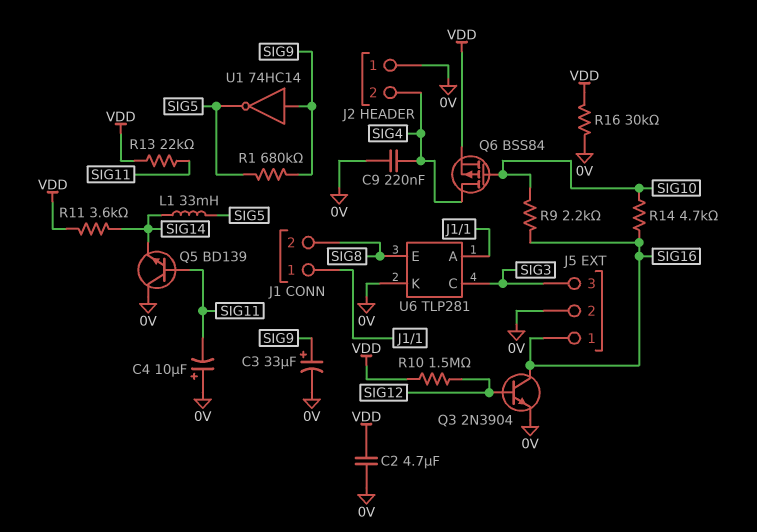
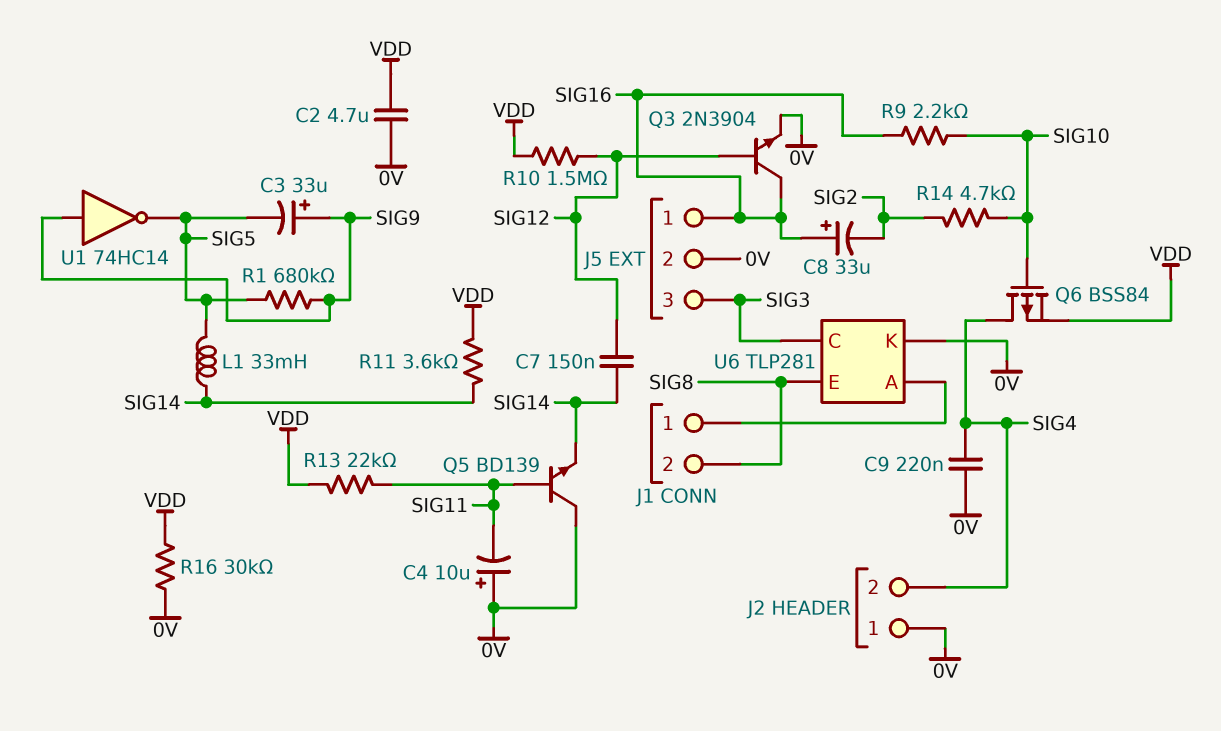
C3: 33uF (plus SIG9, minus 0V) -> 33uF (plus SIG9, minus SIG5)
C7: none -> 150nF (SIG12, SIG14)
C8: none -> 33uF (plus SIG16, minus SIG2)
R14: 4.7k (SIG10, SIG16) -> 4.7k (SIG2, SIG10)

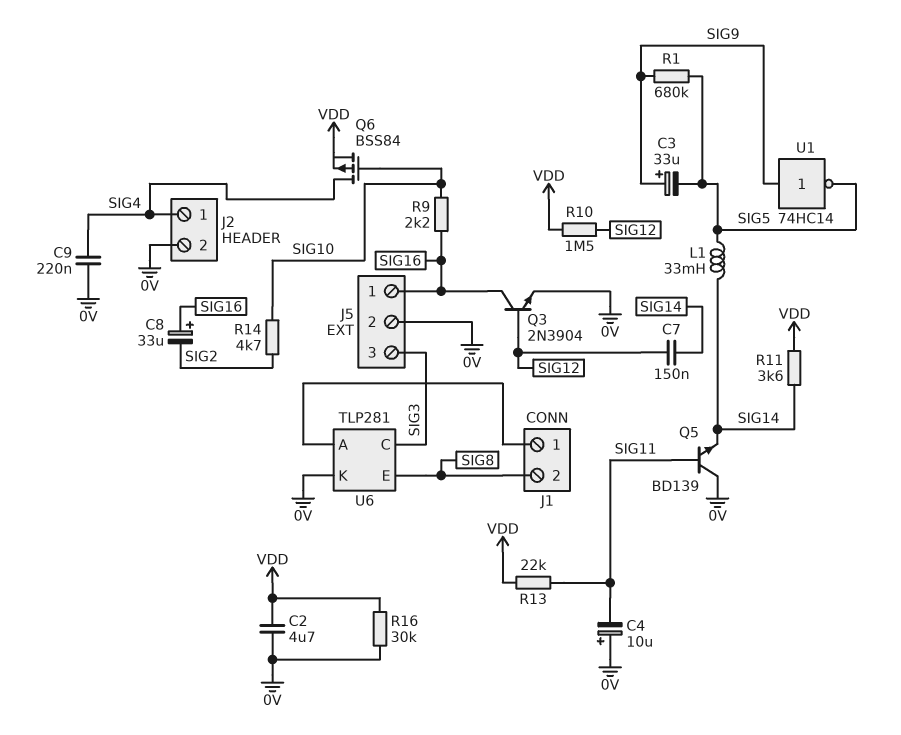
J2 pin 1: 0V -> SIG4
J2 pin 2: SIG4 -> 0V

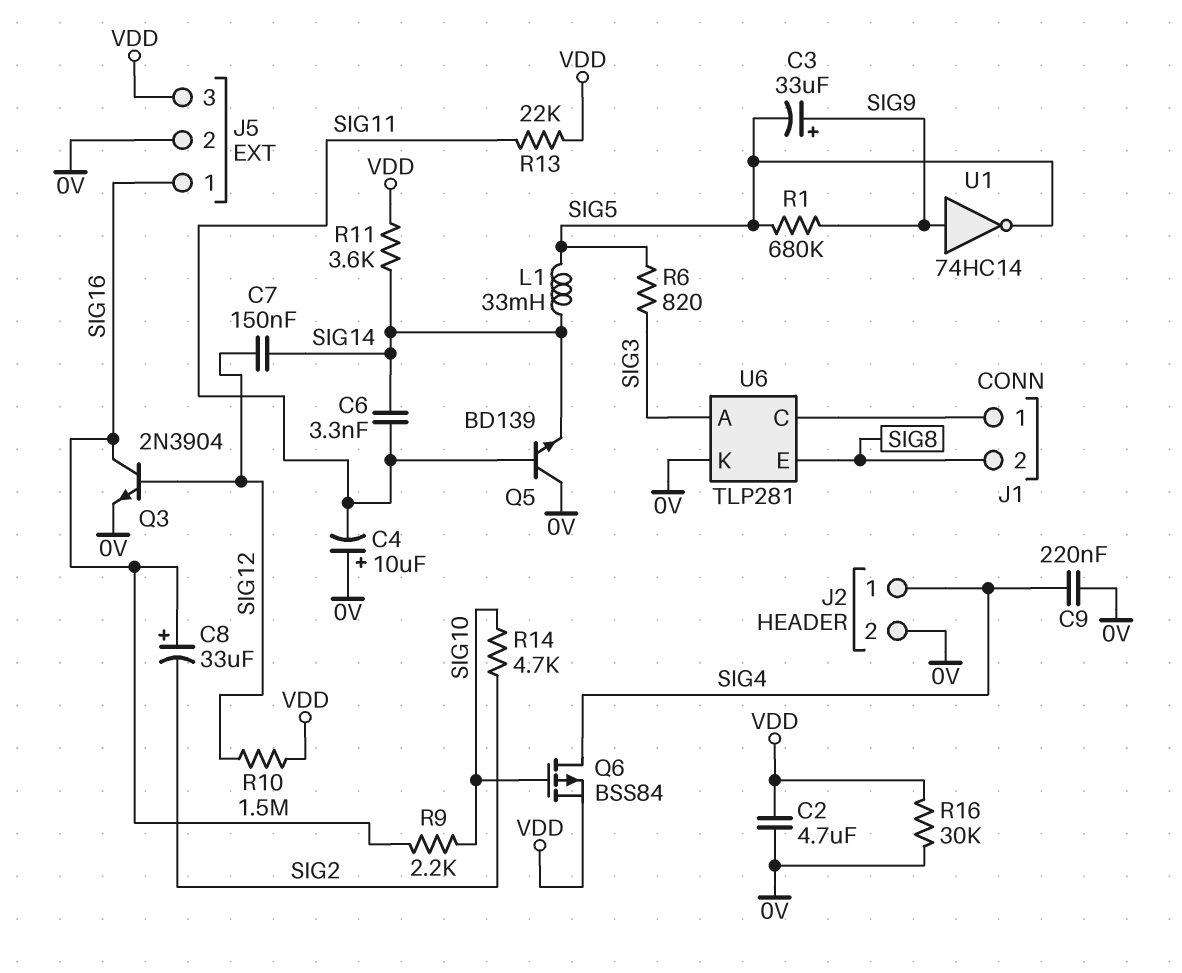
C6: none -> 3.3nF (SIG11, SIG14)
J5 pin 3: SIG3 -> VDD
R6: none -> 820 (SIG3, SIG5)
U6 pin A: J1/1 -> SIG3
U6 pin C: SIG3 -> J1/1

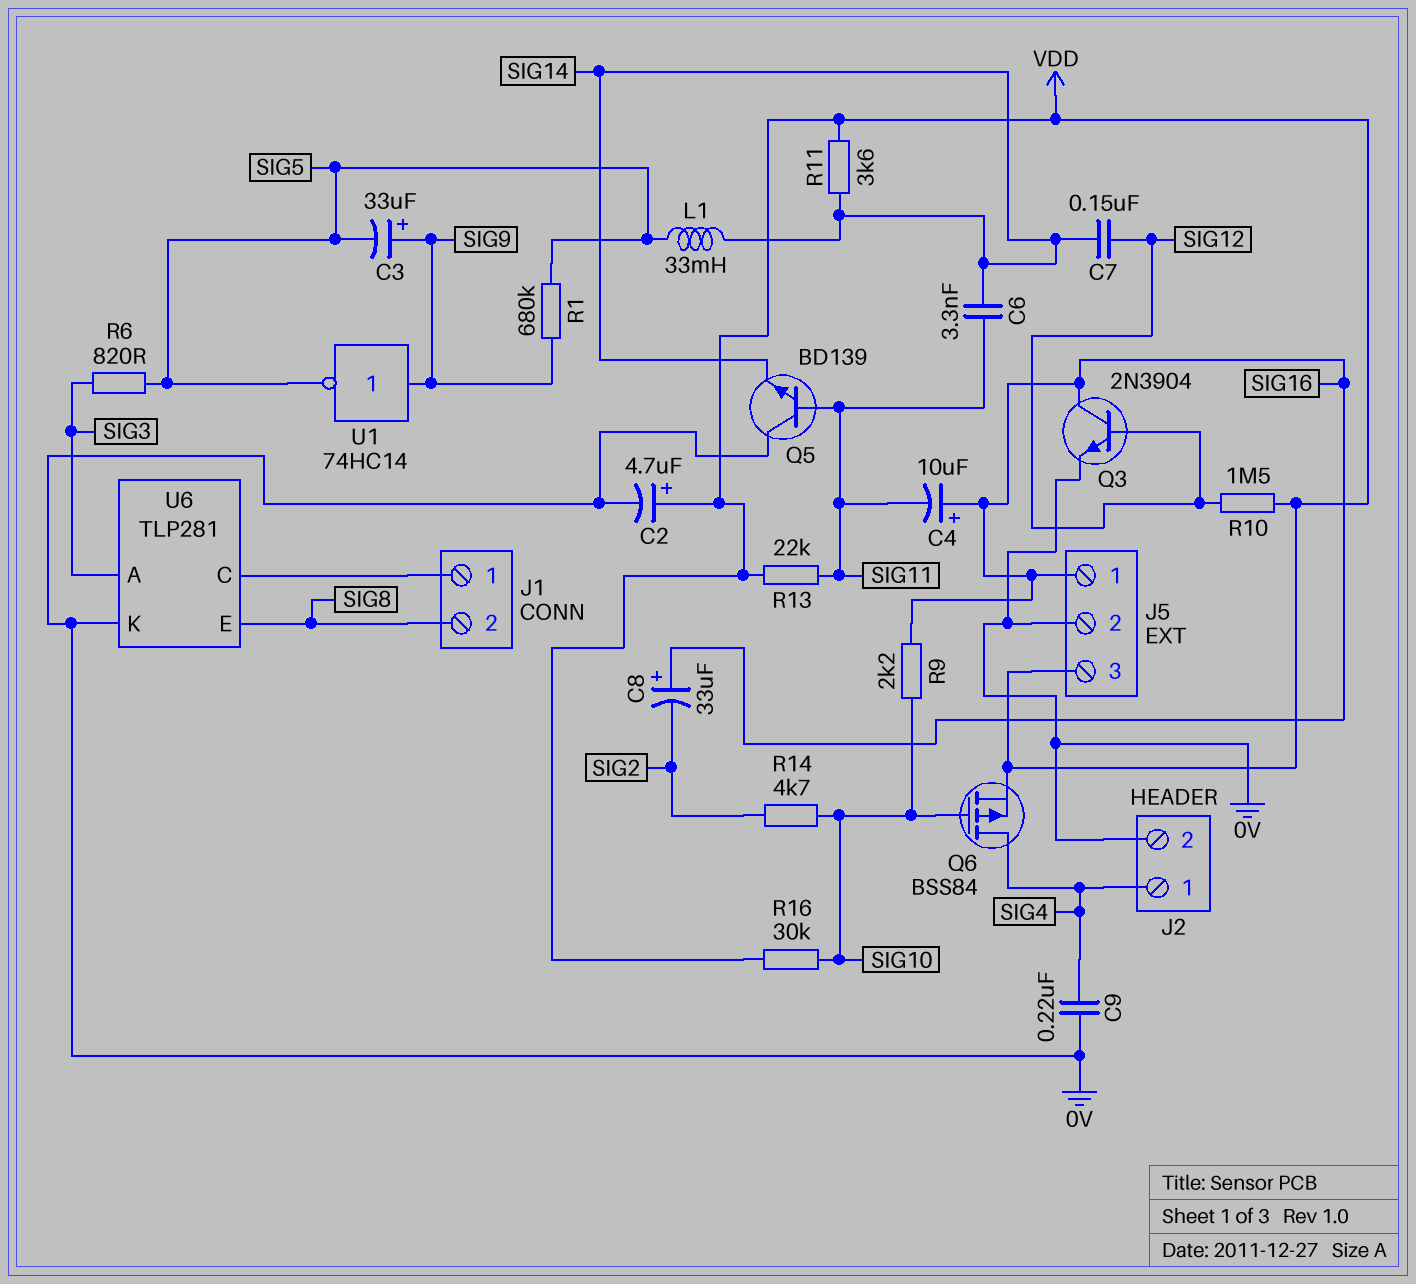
C2: 4.7uF (0V, VDD) -> 4.7uF (plus VDD, minus 0V)
C4: 10uF (plus 0V, minus SIG11) -> 10uF (plus SIG16, minus SIG11)
R16: 30k (0V, VDD) -> 30k (SIG10, VDD)

